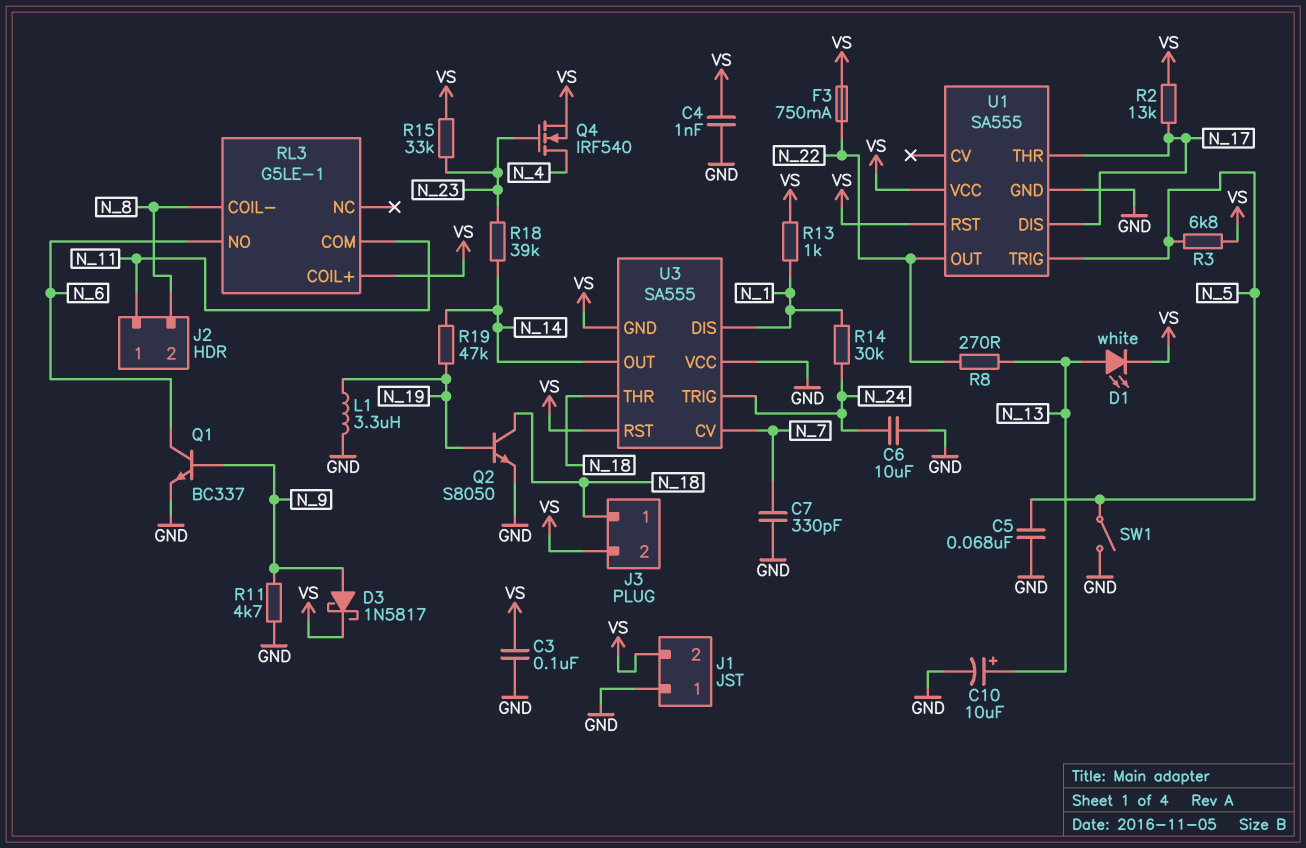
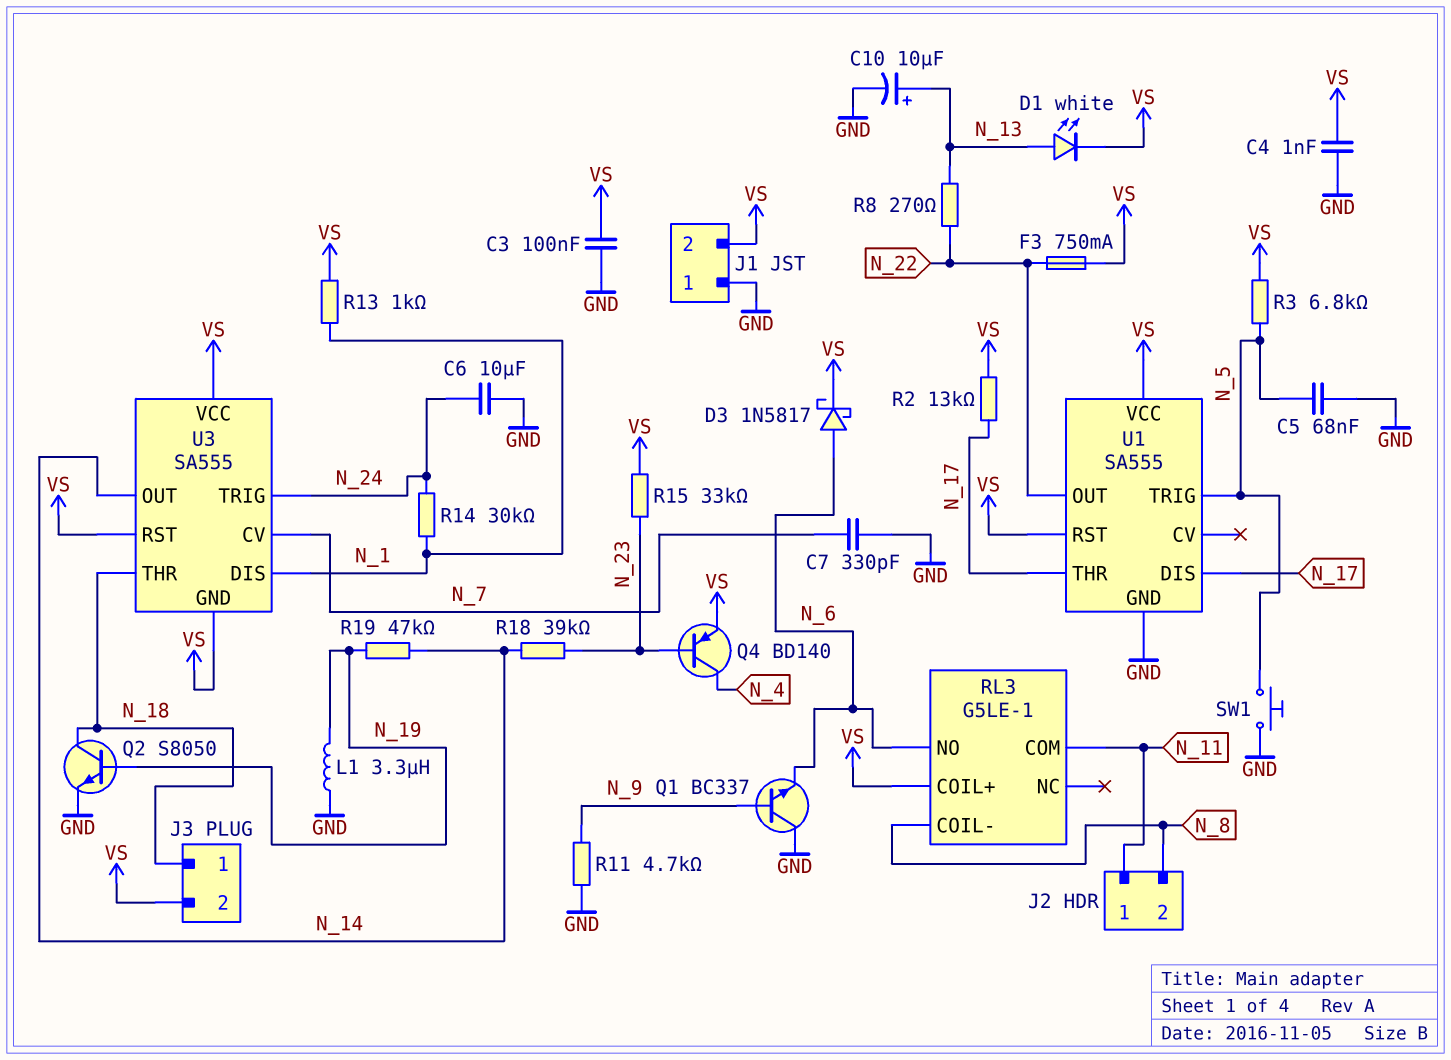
D3: schottky 1N5817 (A N_9, K VS) -> schottky 1N5817 (A N_6, K VS)
Q1: NPN BC337 (B N_9, C N_6, E GND) -> NPN BC337 (B N_9, C GND, E N_6)
Q4: NMOS IRF540 (G N_23, D N_4, S VS) -> PNP BD140 (B N_23, C N_4, E VS)
SW1: switch (GND, N_5) -> button (GND, N_5)
U3 pin VCC: GND -> VS

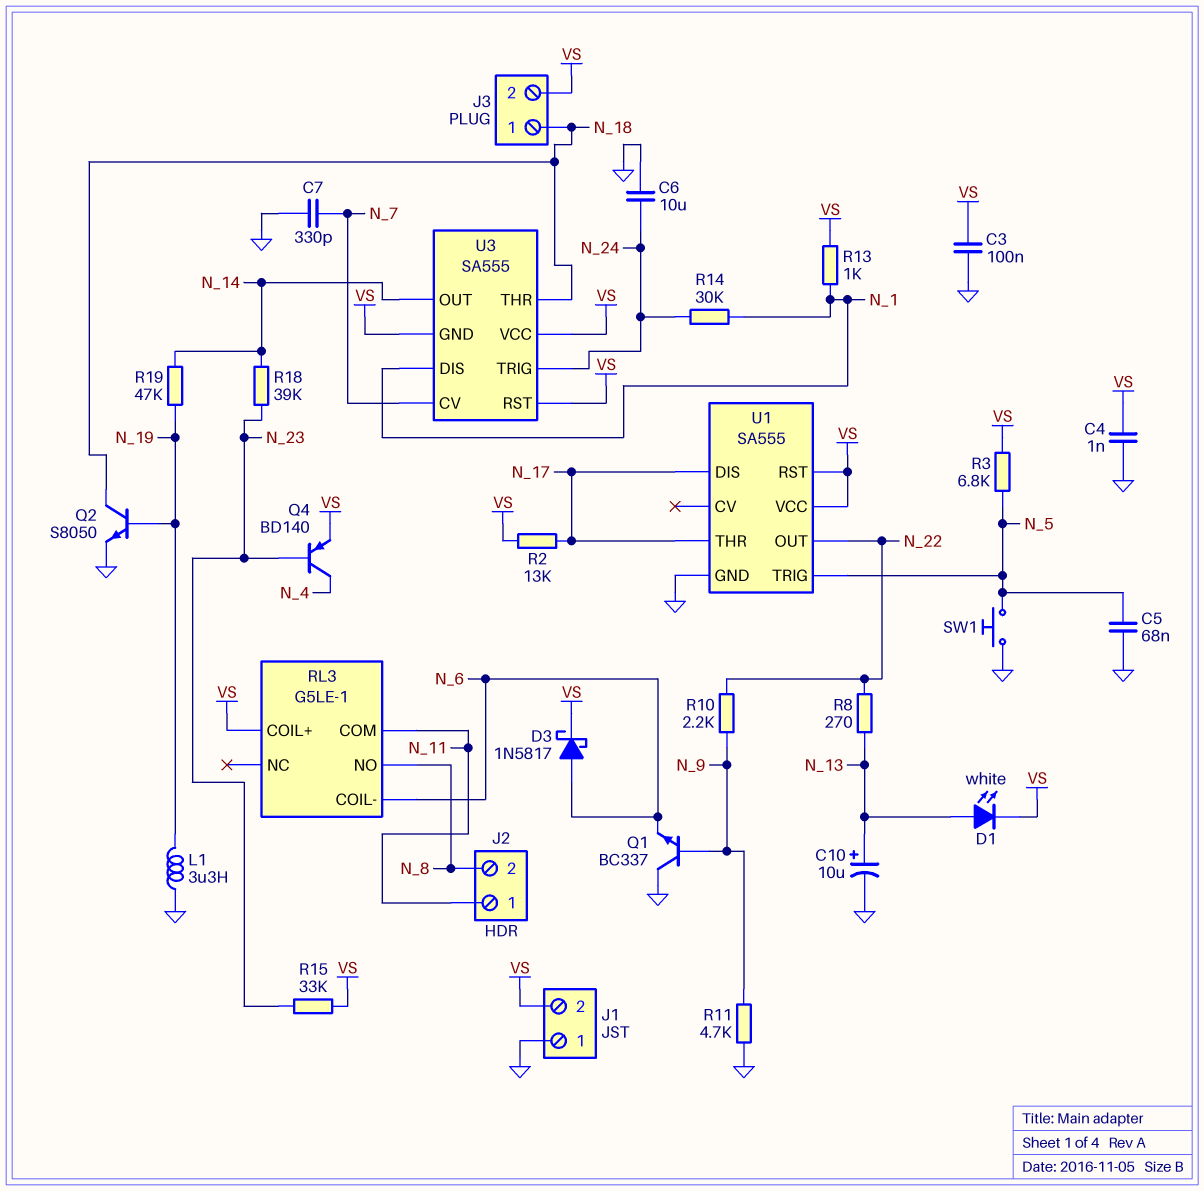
F3: 750mA (N_22, VS) -> none
R10: none -> 2.2k (N_9, N_22)
RL3 pin COIL-: N_8 -> N_6
RL3 pin NO: N_6 -> N_8

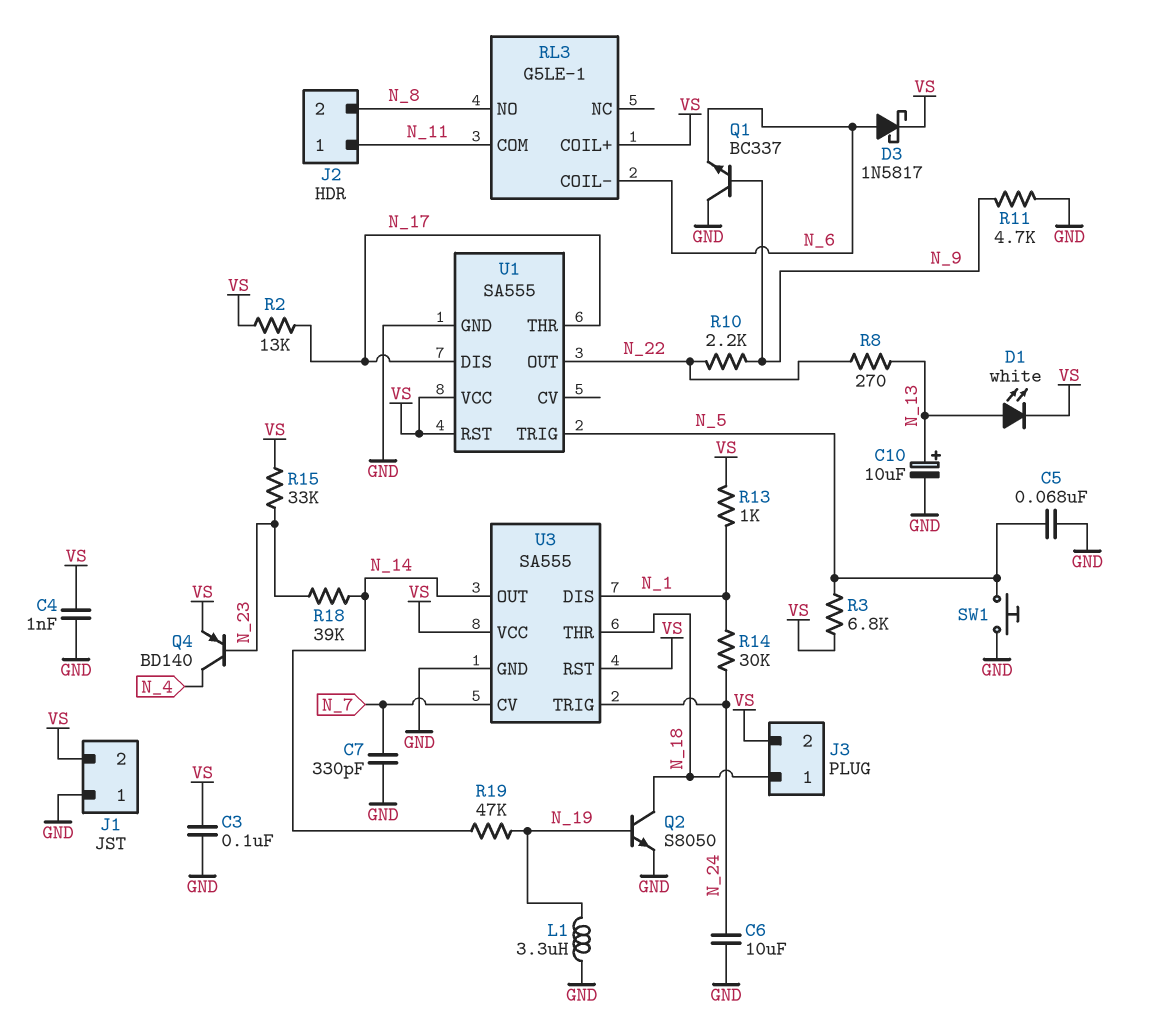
U3 pin GND: VS -> GND

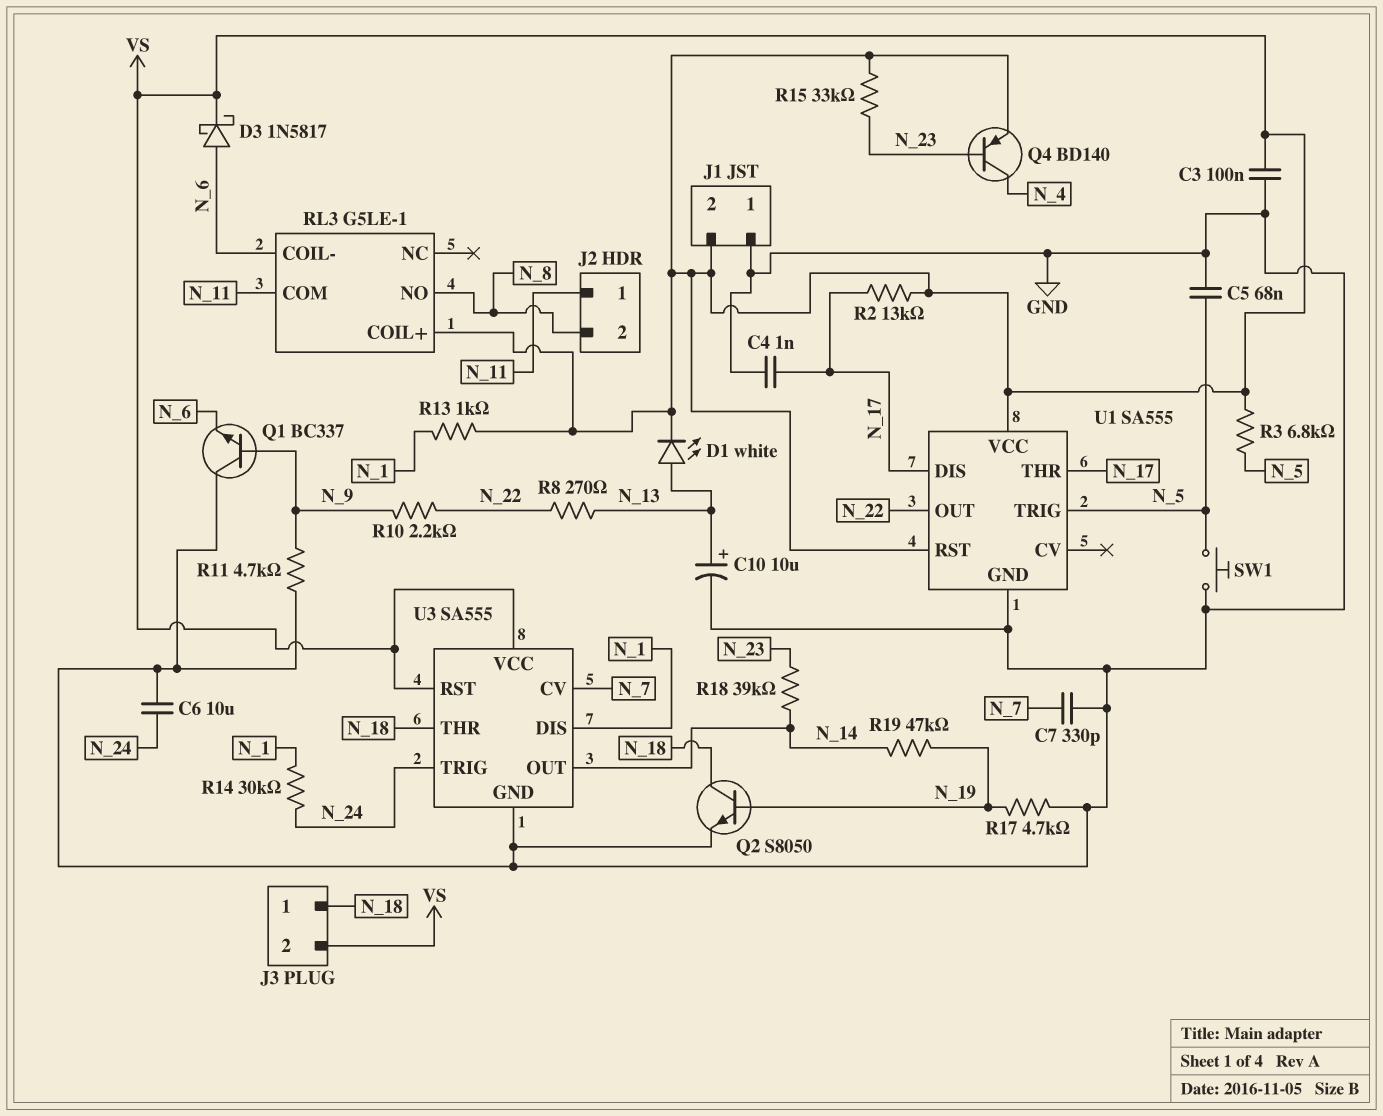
C4: 1nF (GND, VS) -> 1nF (GND, N_17)
L1: 3.3uH (GND, N_19) -> none
R17: none -> 4.7k (GND, N_19)

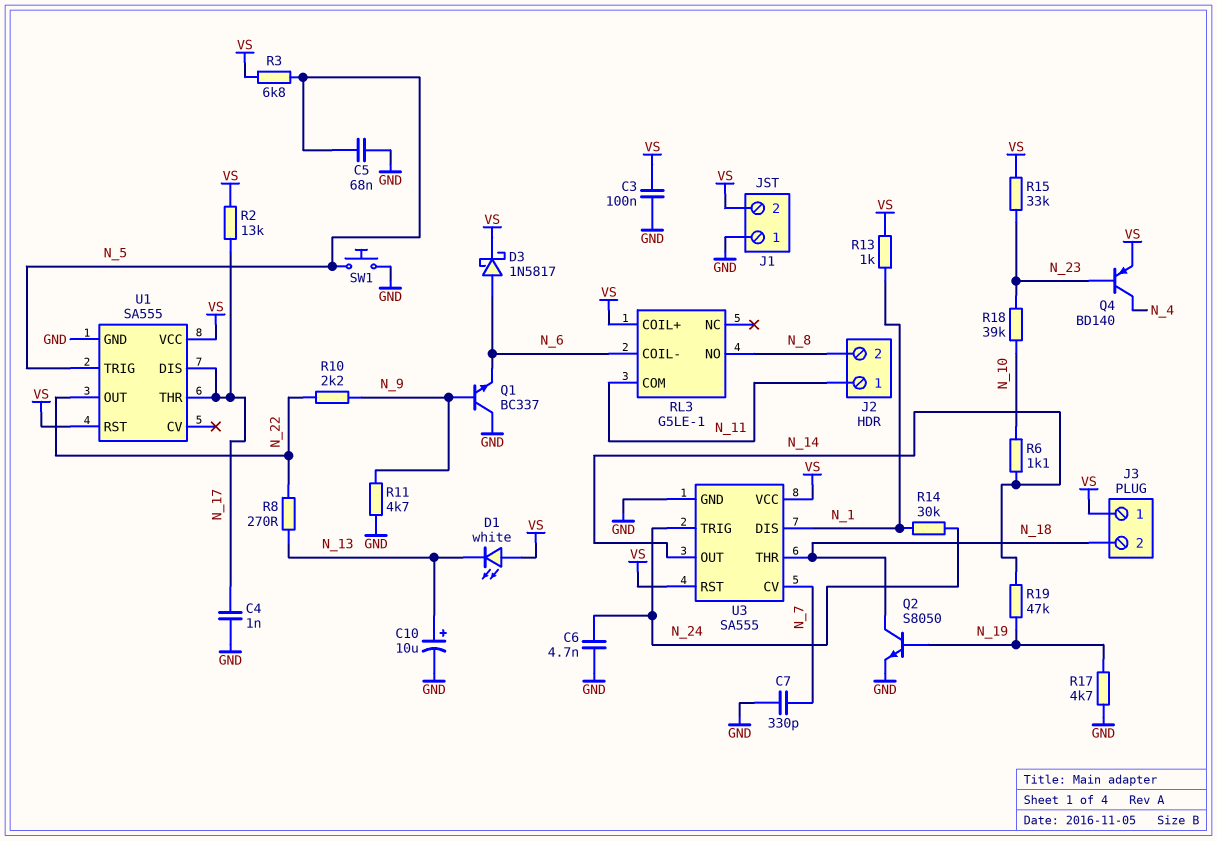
C6: 10uF (GND, N_24) -> 4.7nF (GND, N_24)
D1: LED white (A N_13, K VS) -> LED white (A VS, K N_13)
J3 pin 1: N_18 -> VS
J3 pin 2: VS -> N_18
R6: none -> 1.1k (N_10, N_14)
R18: 39k (N_14, N_23) -> 39k (N_10, N_23)

